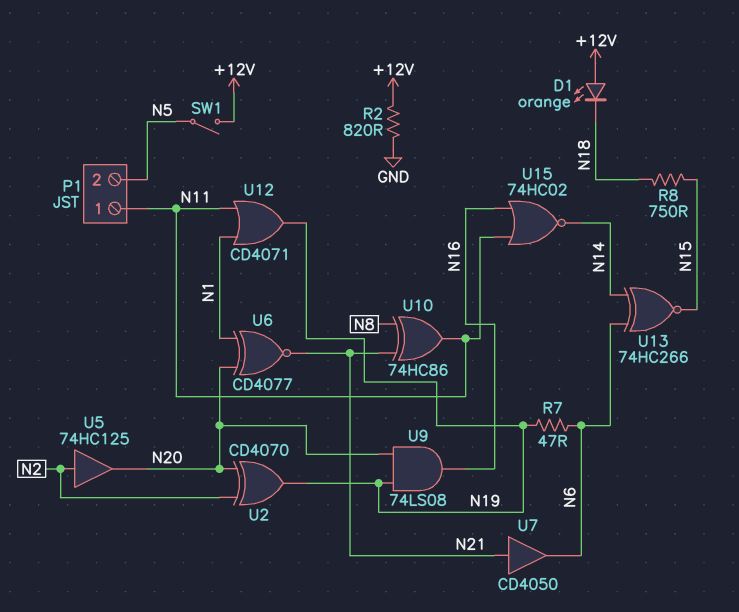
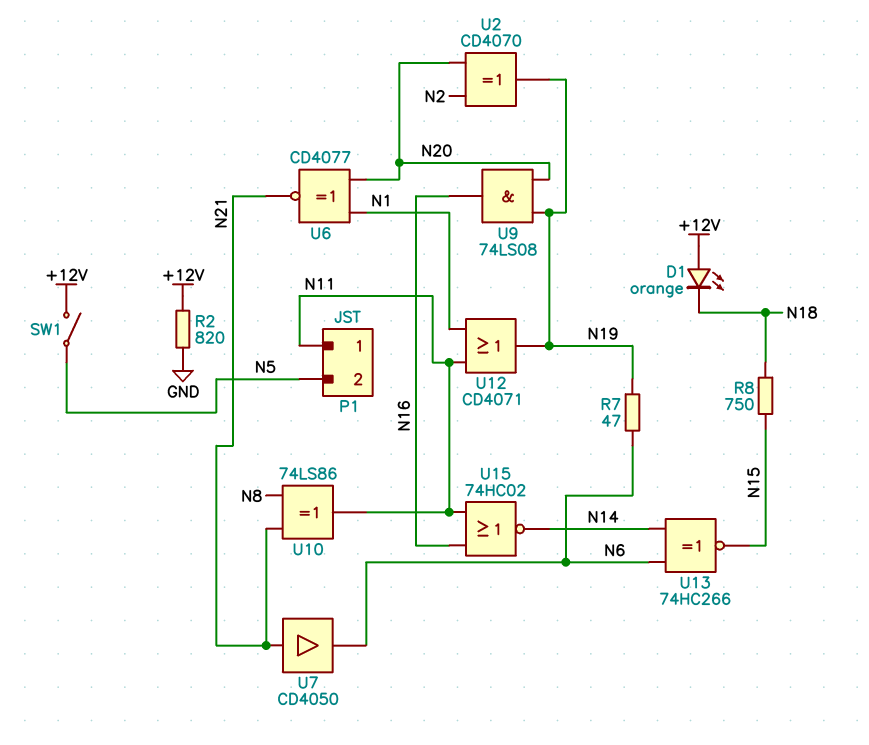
U5: buffer 74HC125 (in N2, out N20) -> none
U10: XOR 74HC86 (in N8, in N21, out N11) -> XOR 74LS86 (in N8, in N21, out N11)

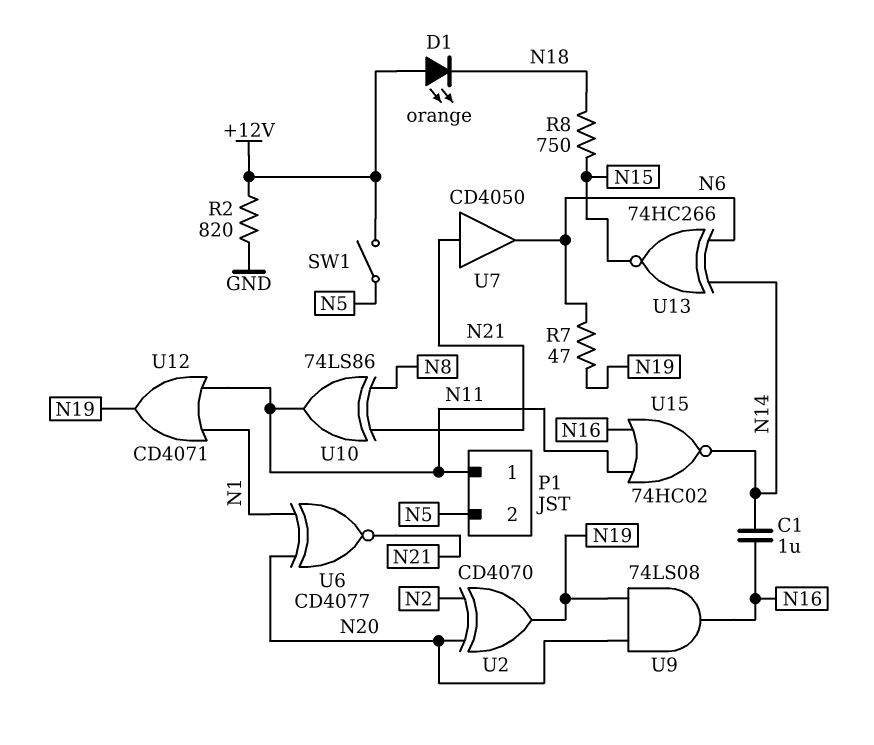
C1: none -> 1uF (N14, N16)

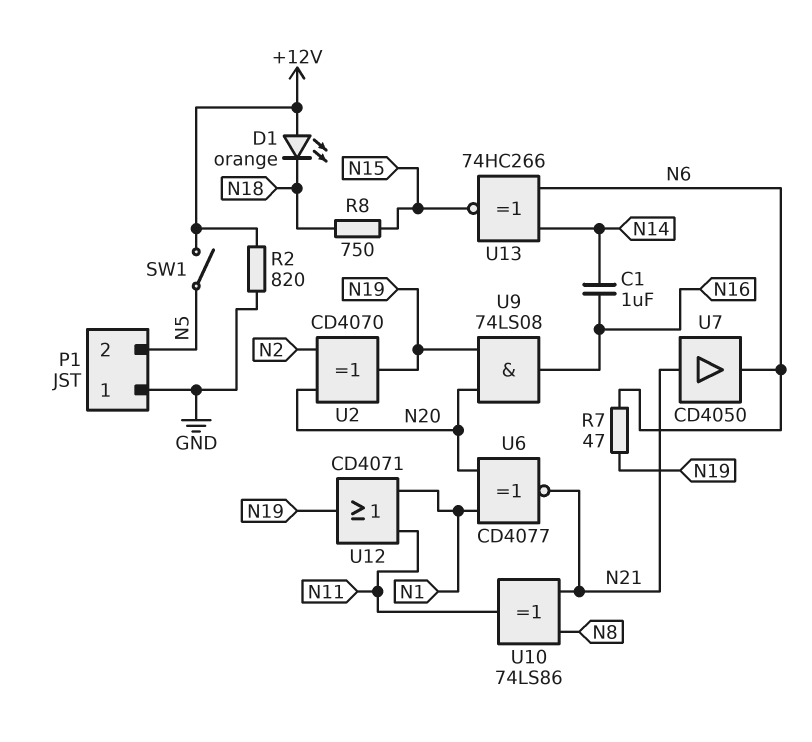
P1 pin 1: N11 -> GND
U15: NOR 74HC02 (in N11, in N16, out N14) -> none

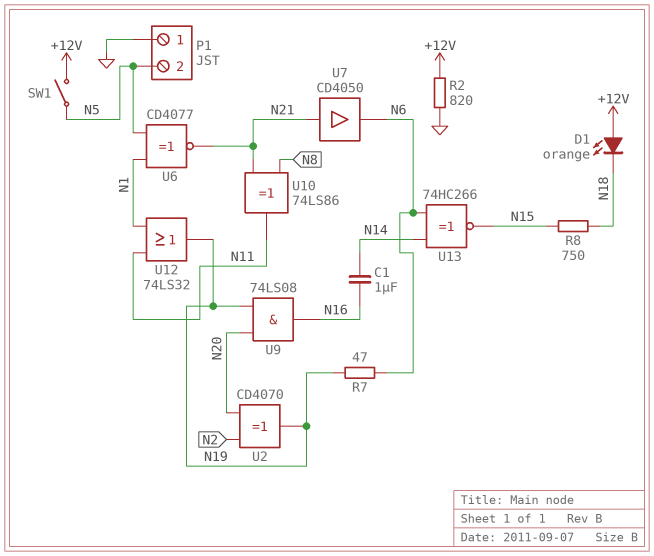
U6: XNOR CD4077 (in N1, in N20, out N21) -> XNOR CD4077 (in N1, in N5, out N21)
U12: OR CD4071 (in N1, in N11, out N19) -> OR 74LS32 (in N1, in N11, out N19)

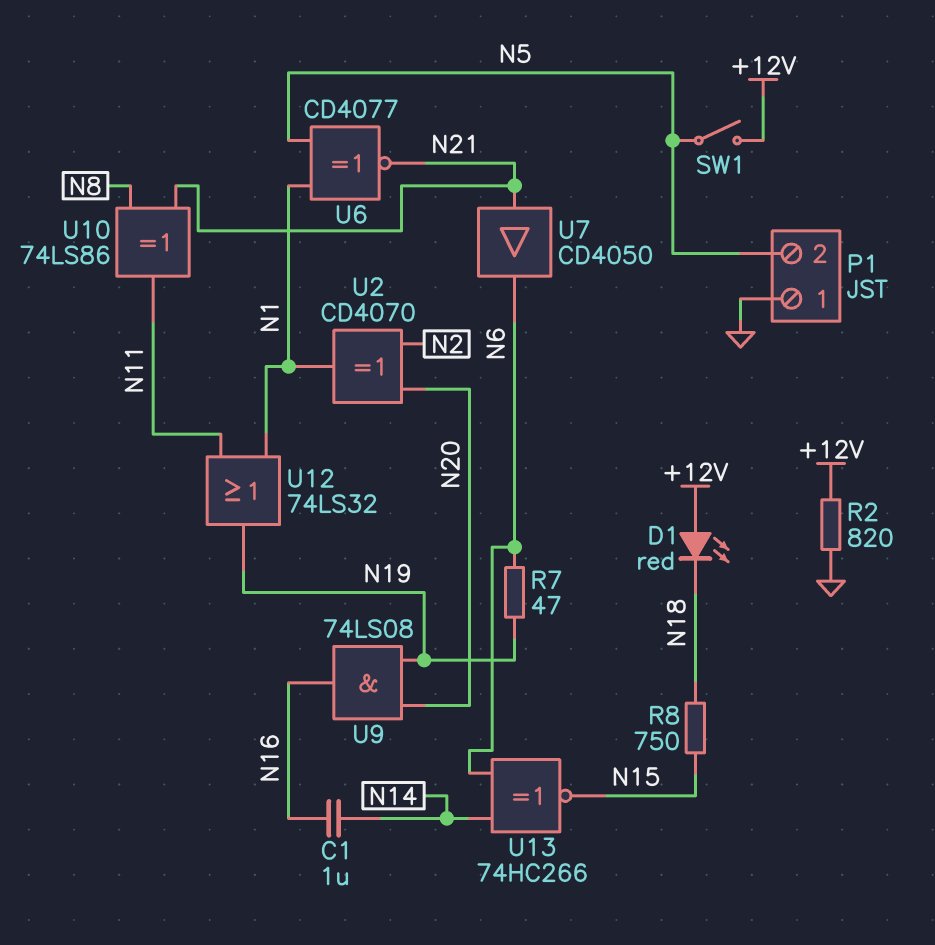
D1: LED orange (A +12V, K N18) -> LED red (A +12V, K N18)
U2: XOR CD4070 (in N2, in N20, out N19) -> XOR CD4070 (in N2, in N20, out N1)

